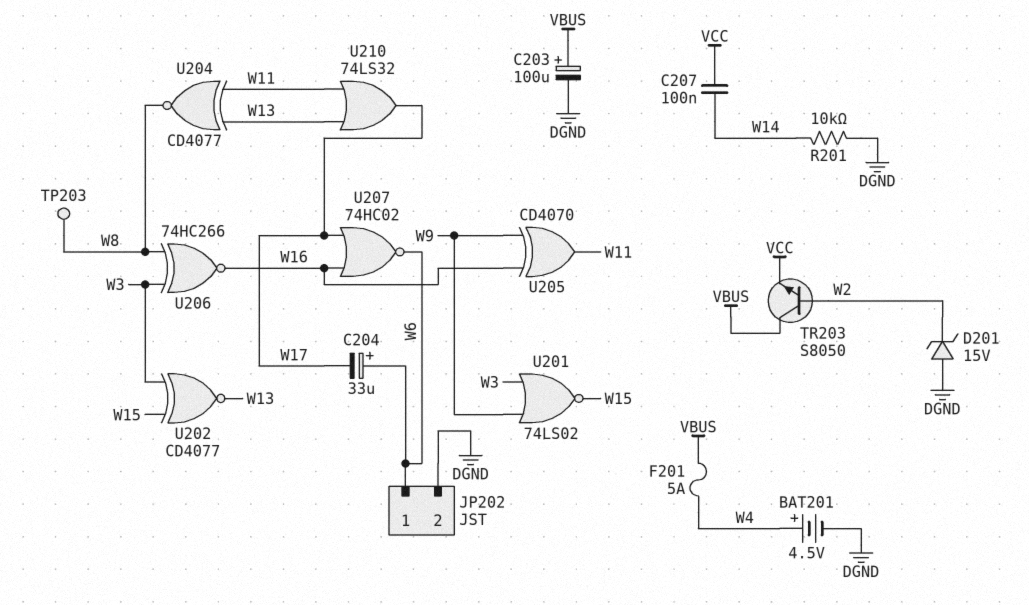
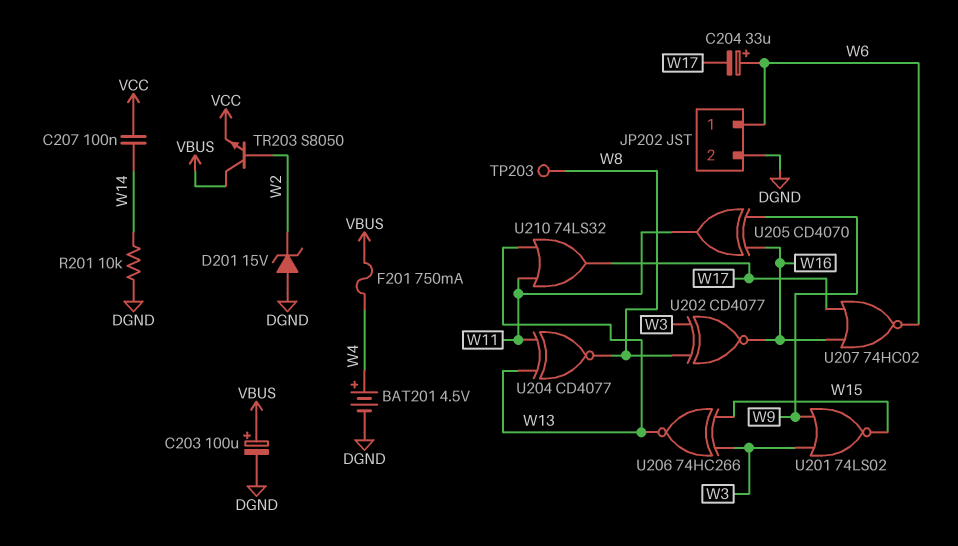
F201: 5A (VBUS, W4) -> 750mA (VBUS, W4)
U202: XNOR CD4077 (in W3, in W15, out W13) -> XNOR CD4077 (in W3, in W8, out W16)
U206: XNOR 74HC266 (in W3, in W8, out W16) -> XNOR 74HC266 (in W3, in W15, out W13)

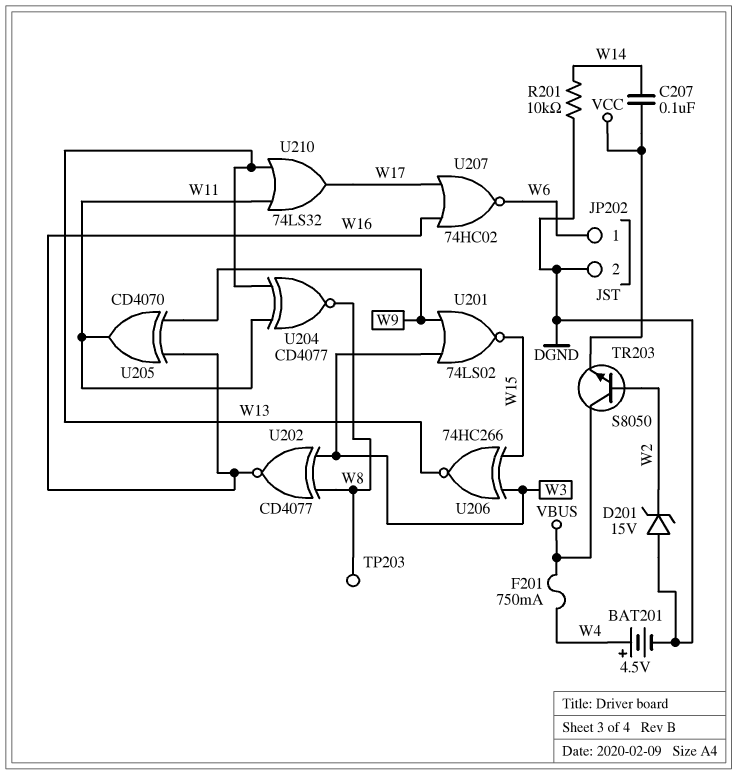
C203: 100uF (plus VBUS, minus DGND) -> none
C204: 33uF (plus W6, minus W17) -> none

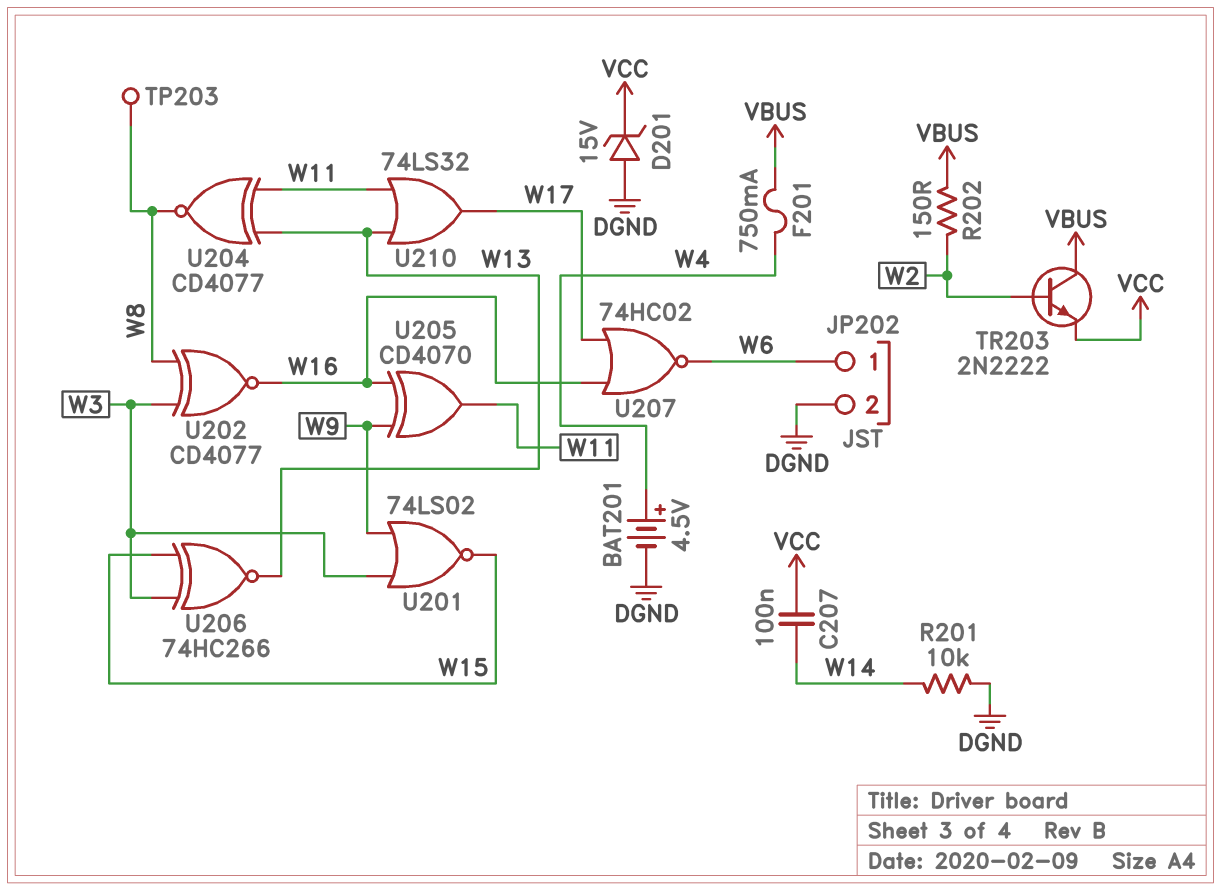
D201: zener 15V (A DGND, K W2) -> zener 15V (A DGND, K VCC)
R202: none -> 150 (VBUS, W2)
TR203: NPN S8050 (B W2, C VBUS, E VCC) -> NPN 2N2222 (B W2, C VBUS, E VCC)

